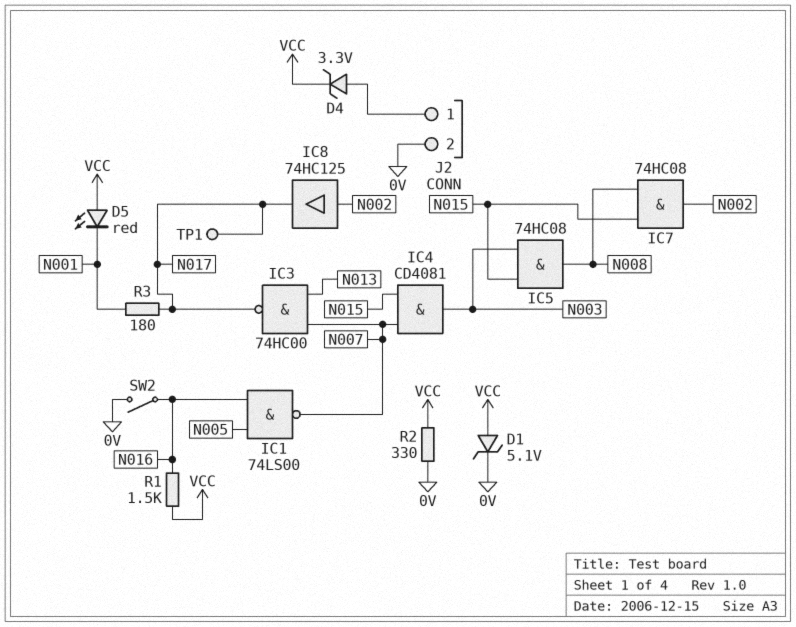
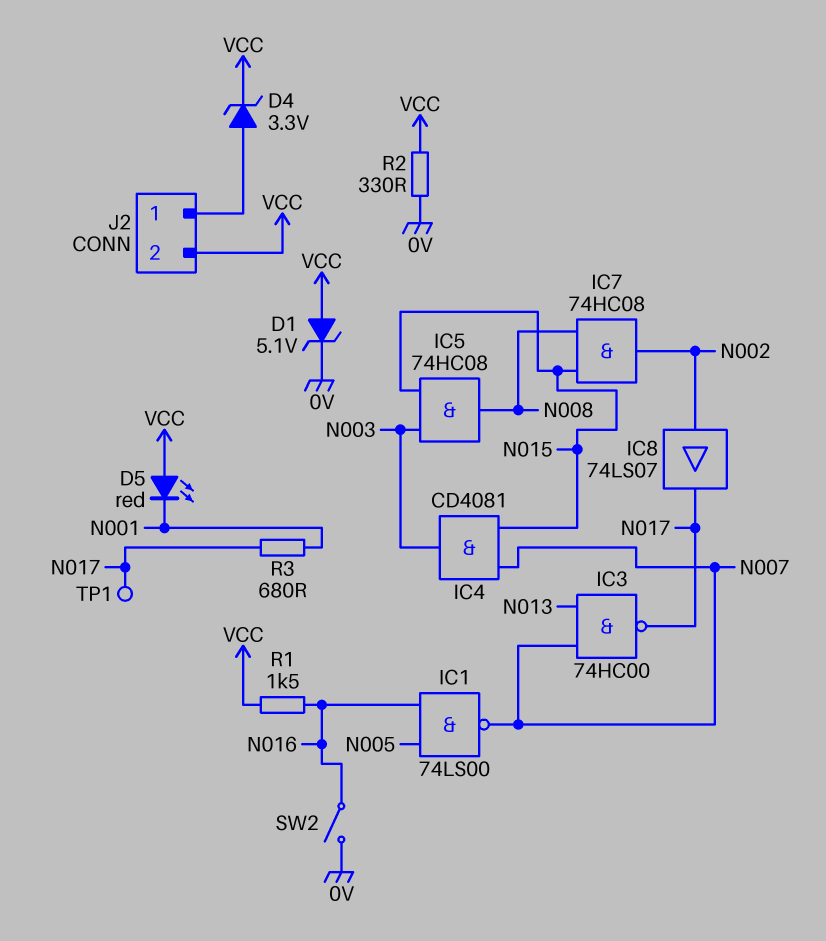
IC8: buffer 74HC125 (in N002, out N017) -> buffer 74LS07 (in N002, out N017)
J2 pin 2: 0V -> VCC
R3: 180 (N001, N017) -> 680 (N001, N017)

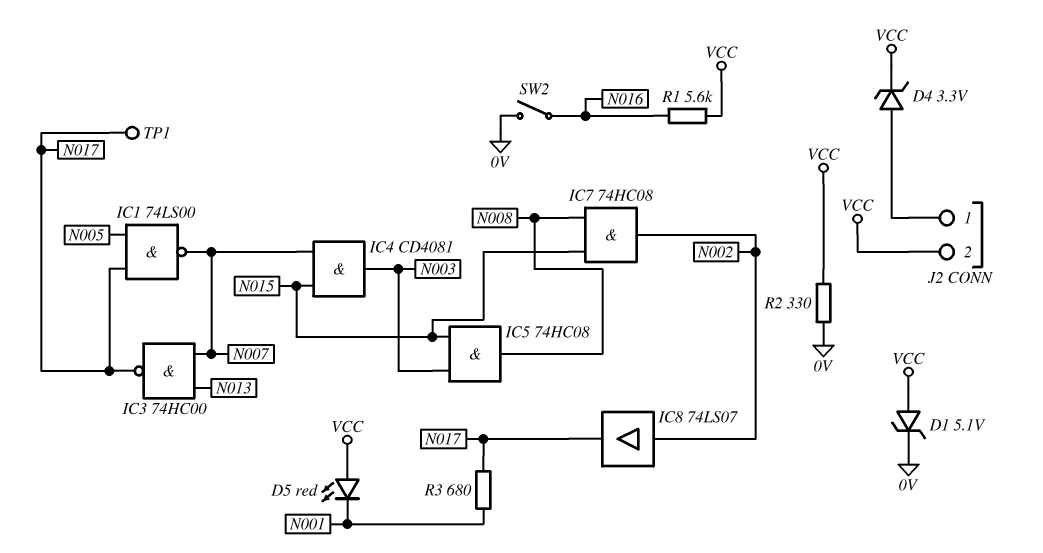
IC1: NAND 74LS00 (in N005, in N016, out N007) -> NAND 74LS00 (in N005, in N017, out N007)
R1: 1.5k (N016, VCC) -> 5.6k (N016, VCC)

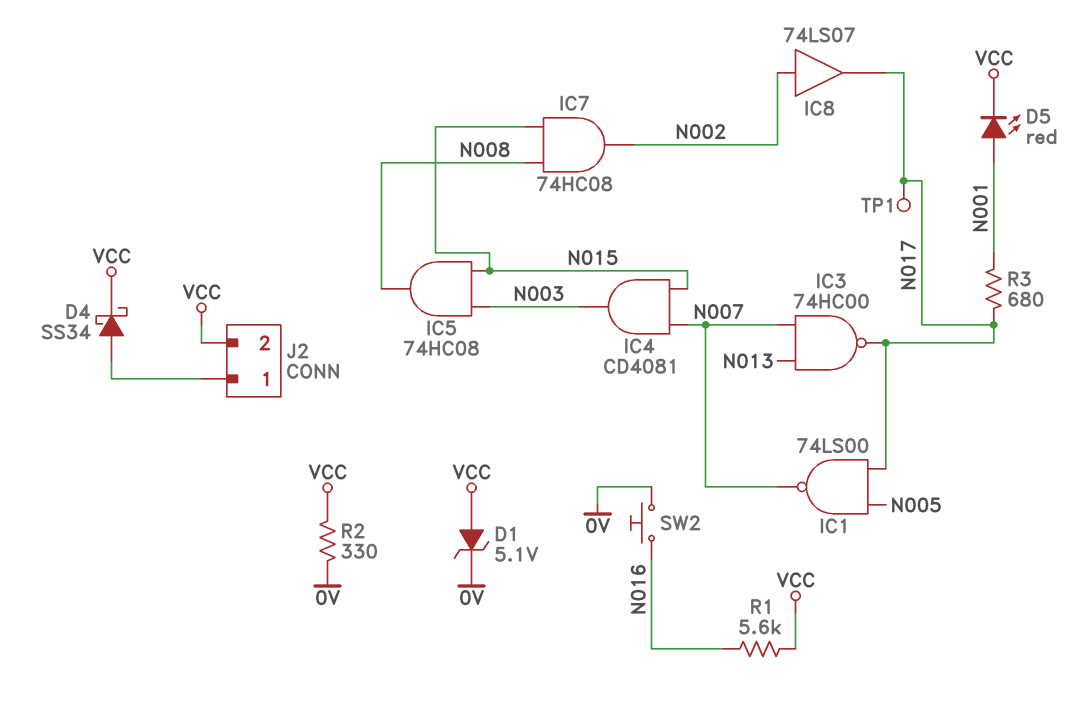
D4: zener 3.3V (A J2/1, K VCC) -> schottky SS34 (A J2/1, K VCC)
D5: LED red (A VCC, K N001) -> LED red (A N001, K VCC)
SW2: switch (0V, N016) -> button (0V, N016)

